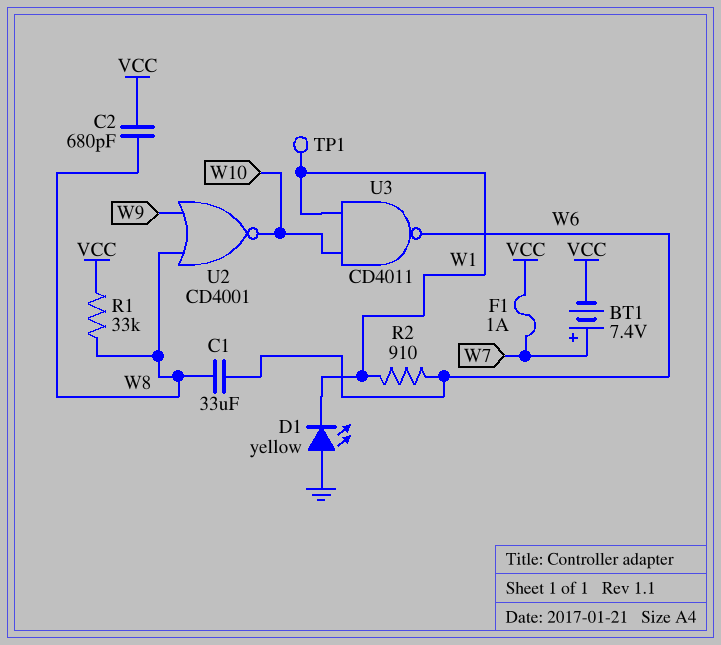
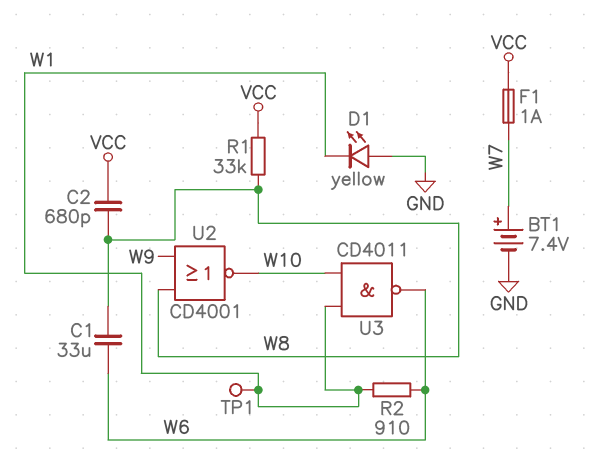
BT1: 7.4V (plus W7, minus VCC) -> 7.4V (plus W7, minus GND)

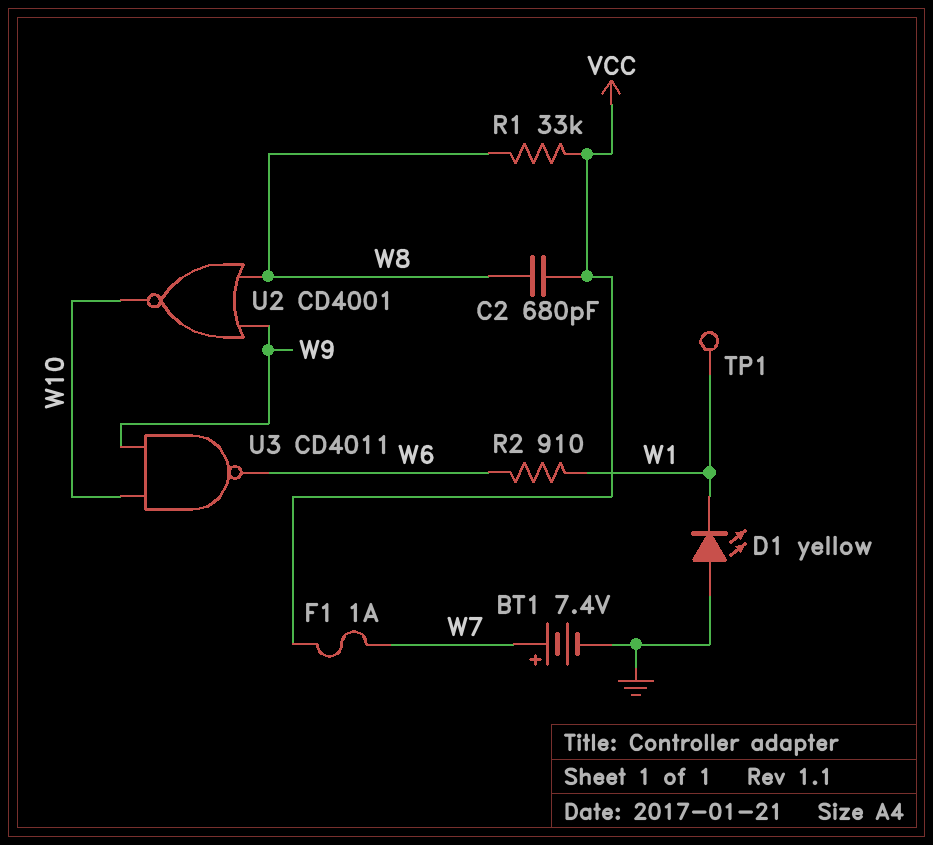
C1: 33uF (W6, W8) -> none
U3: NAND CD4011 (in W1, in W10, out W6) -> NAND CD4011 (in W9, in W10, out W6)

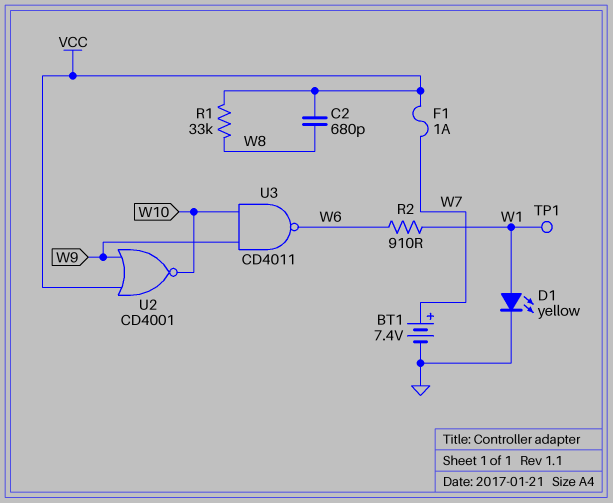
D1: LED yellow (A GND, K W1) -> LED yellow (A W1, K GND)
U2: NOR CD4001 (in W8, in W9, out W10) -> NOR CD4001 (in VCC, in W9, out W10)

